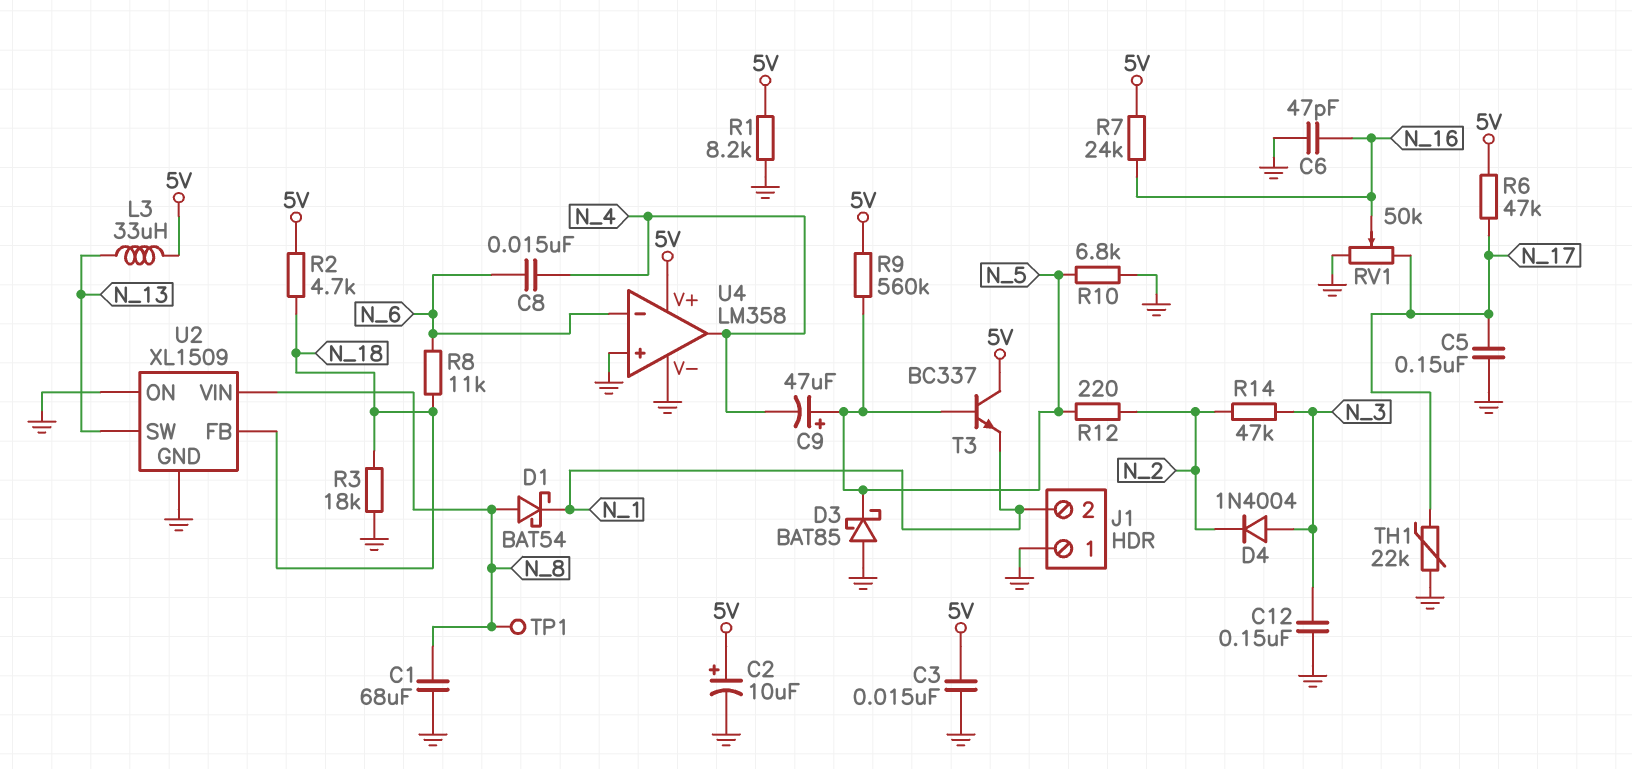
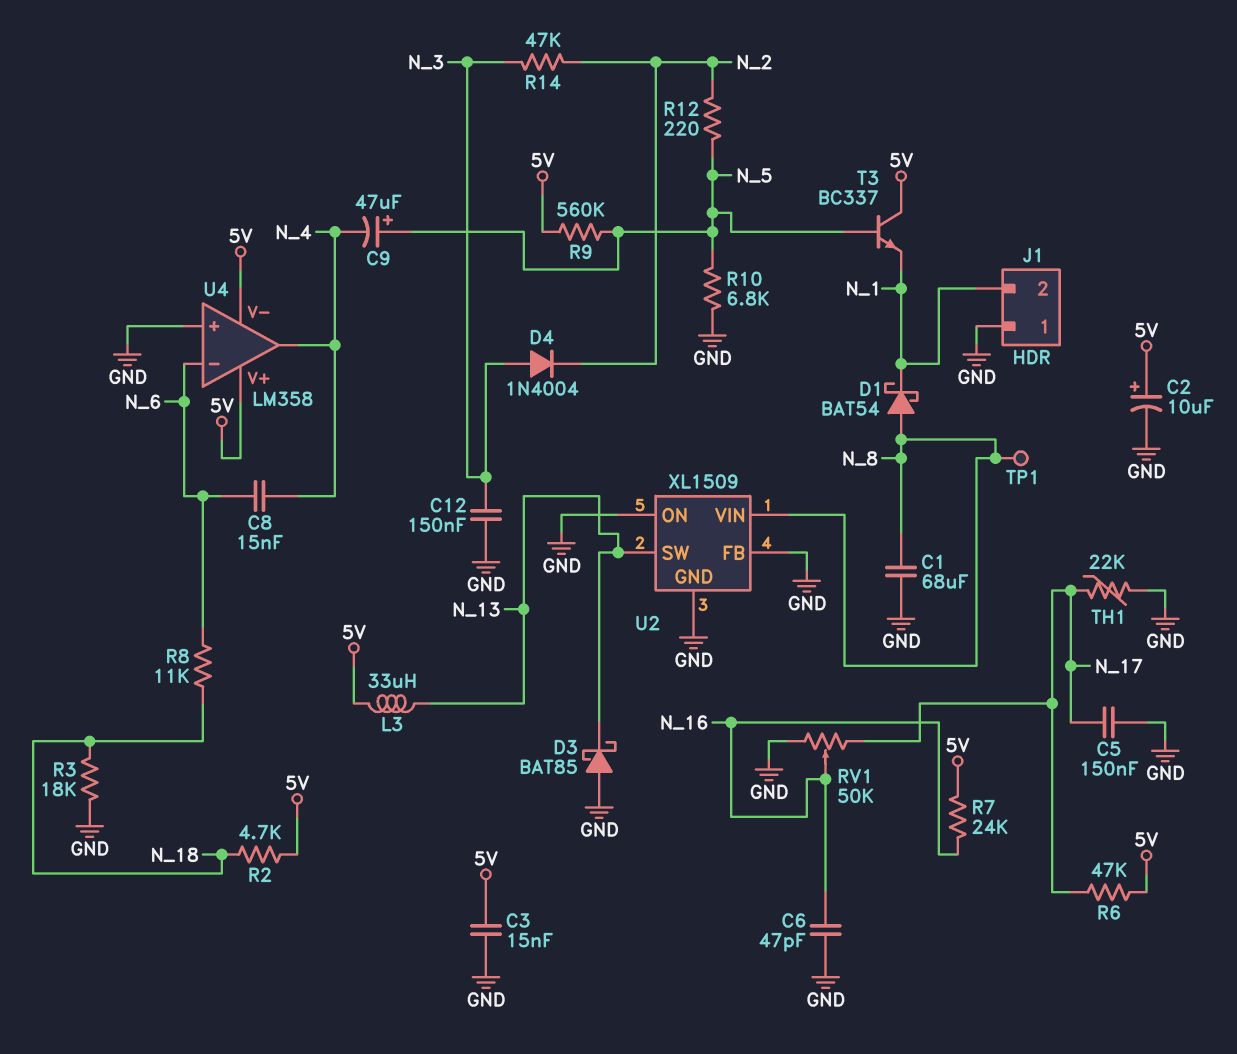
D3: schottky BAT85 (A GND, K N_5) -> schottky BAT85 (A GND, K N_13)
R1: 8.2k (5V, GND) -> none
U2 pin FB: N_18 -> GND
U4 pin V-: GND -> 5V

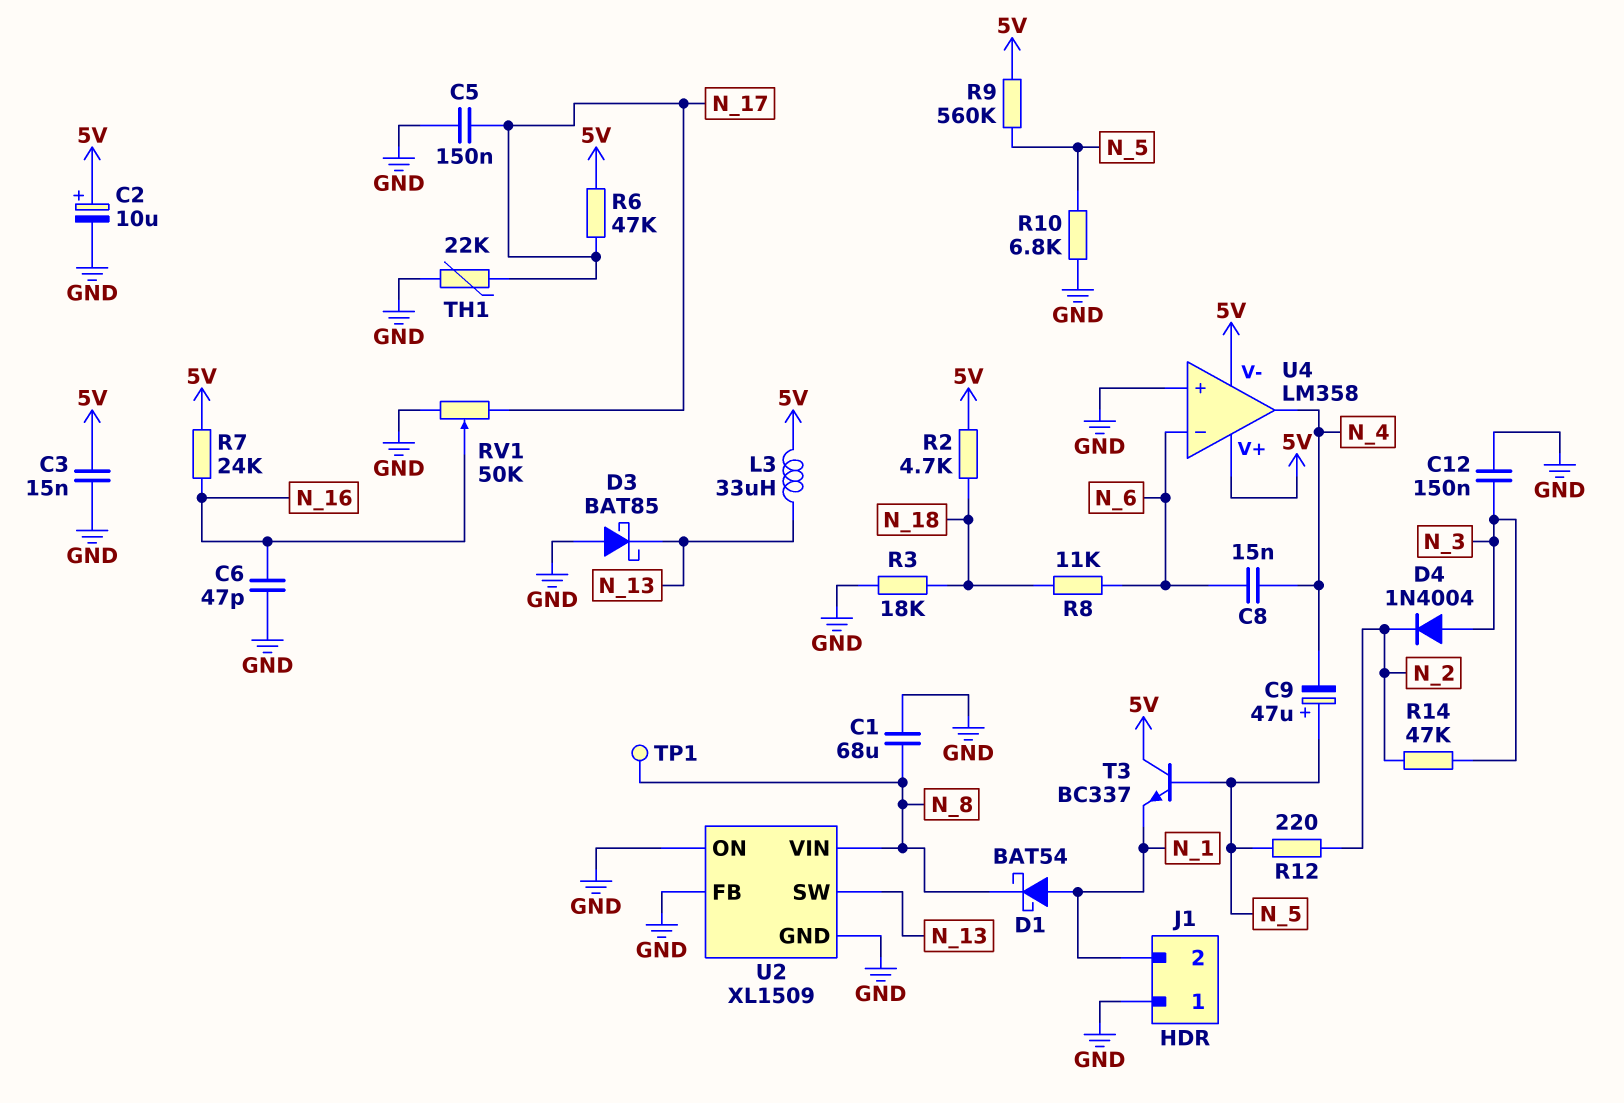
D1: schottky BAT54 (A N_8, K N_1) -> schottky BAT54 (A N_1, K N_8)

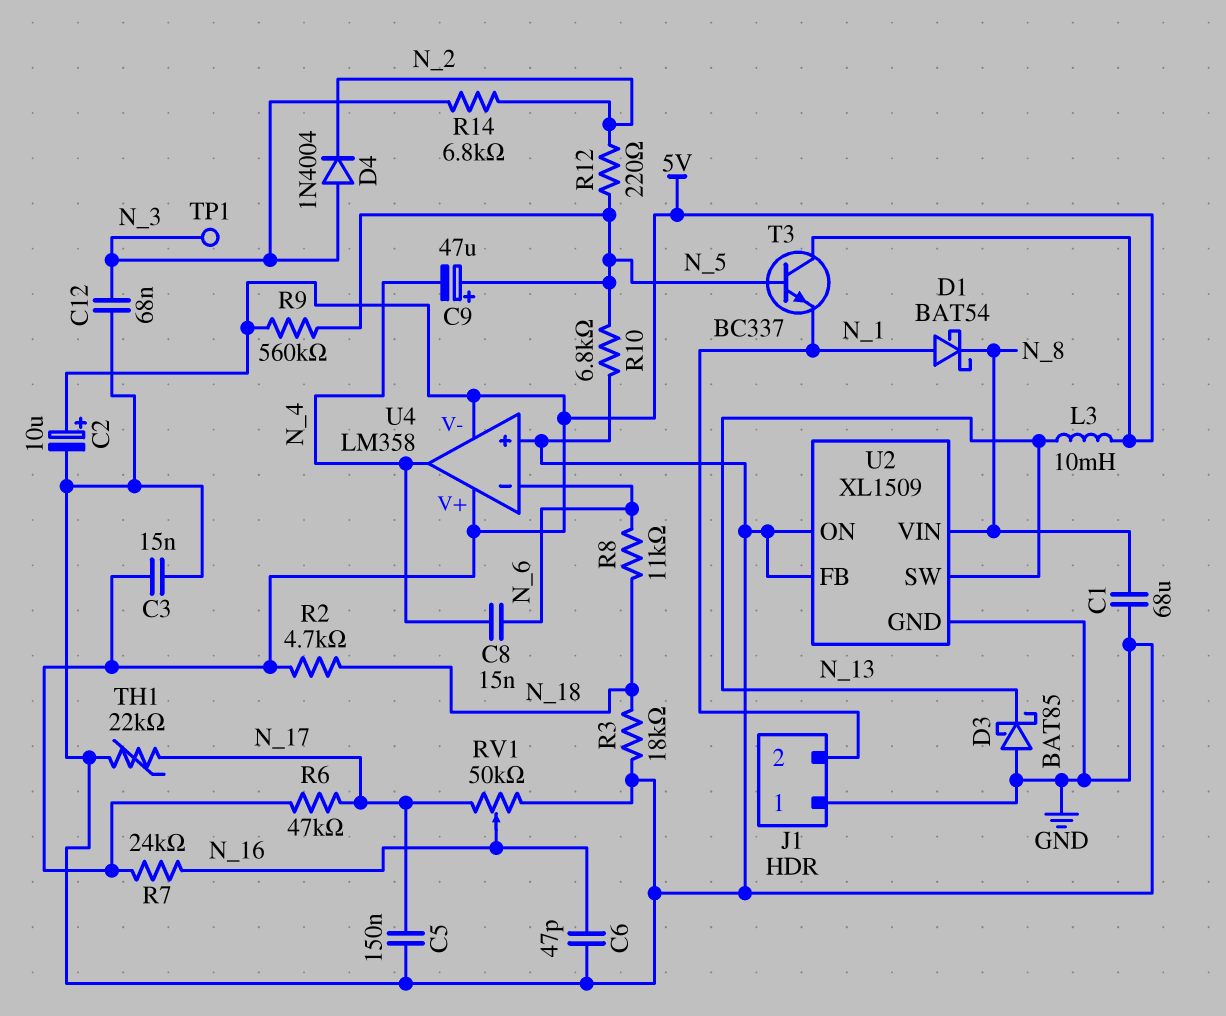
C12: 150nF (GND, N_3) -> 68nF (GND, N_3)
L3: 33uH (5V, N_13) -> 10mH (5V, N_13)
R14: 47k (N_2, N_3) -> 6.8k (N_2, N_3)
TP1: test point (N_8) -> test point (N_3)

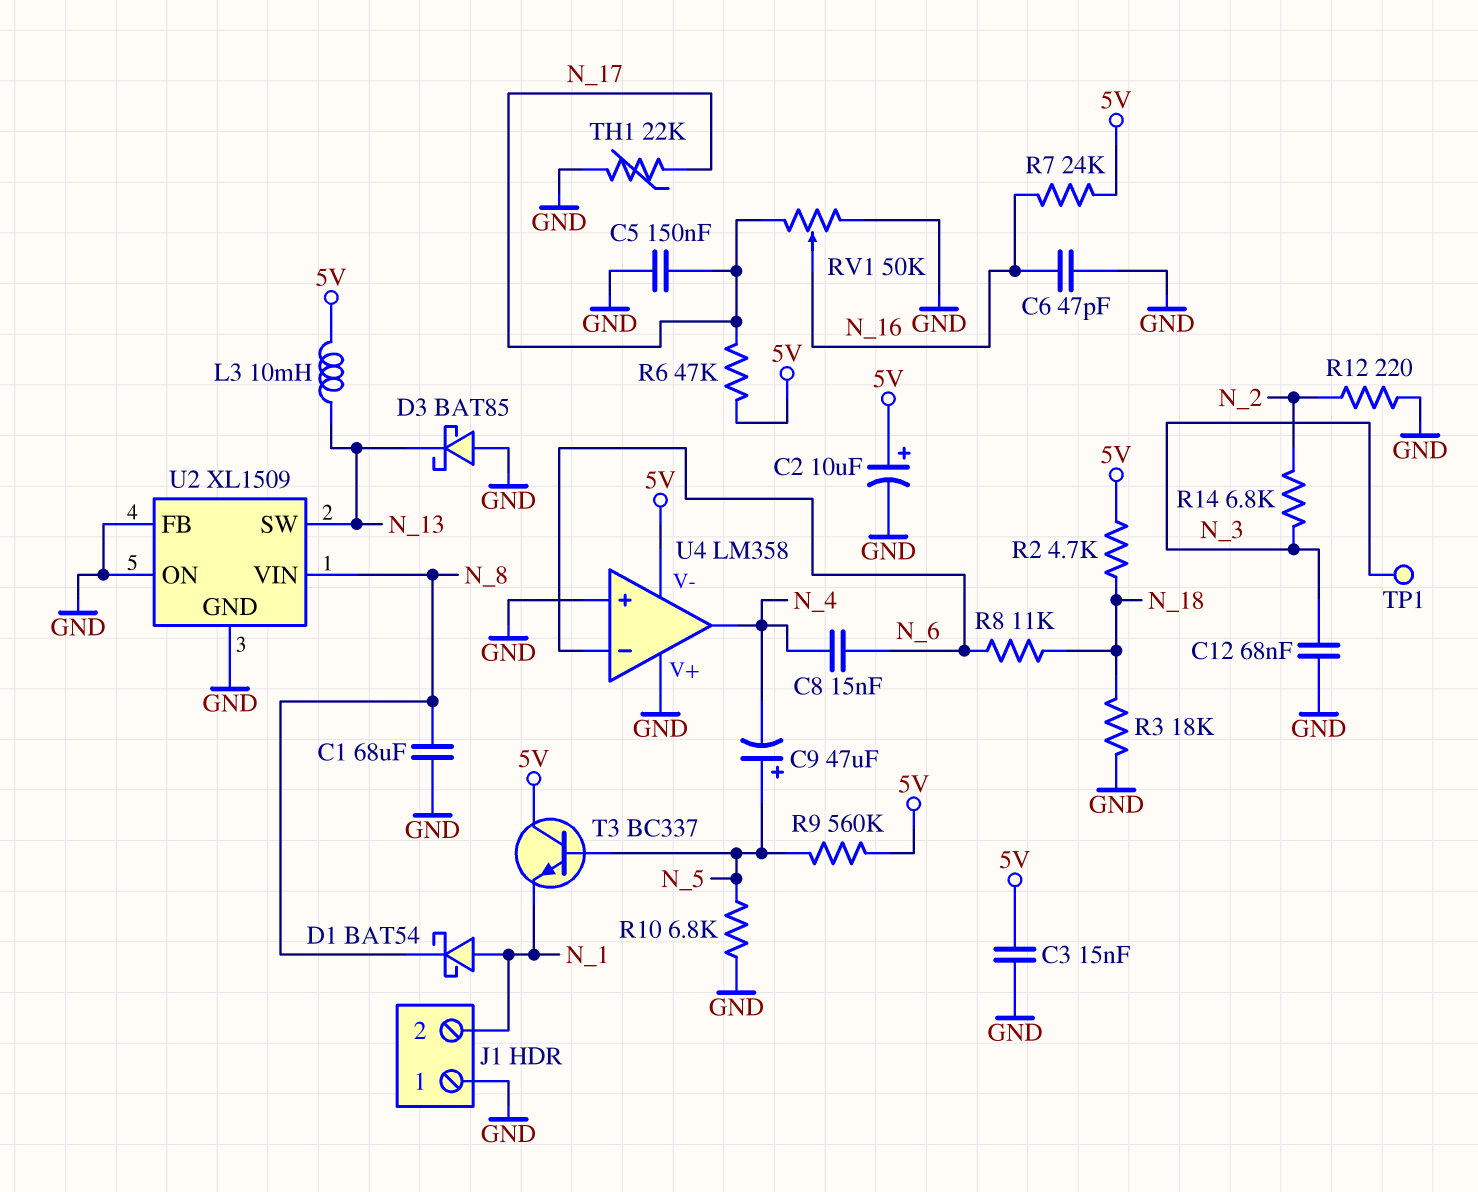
D4: diode 1N4004 (A N_3, K N_2) -> none
R12: 220 (N_2, N_5) -> 220 (GND, N_2)
U4 pin V+: 5V -> GND

